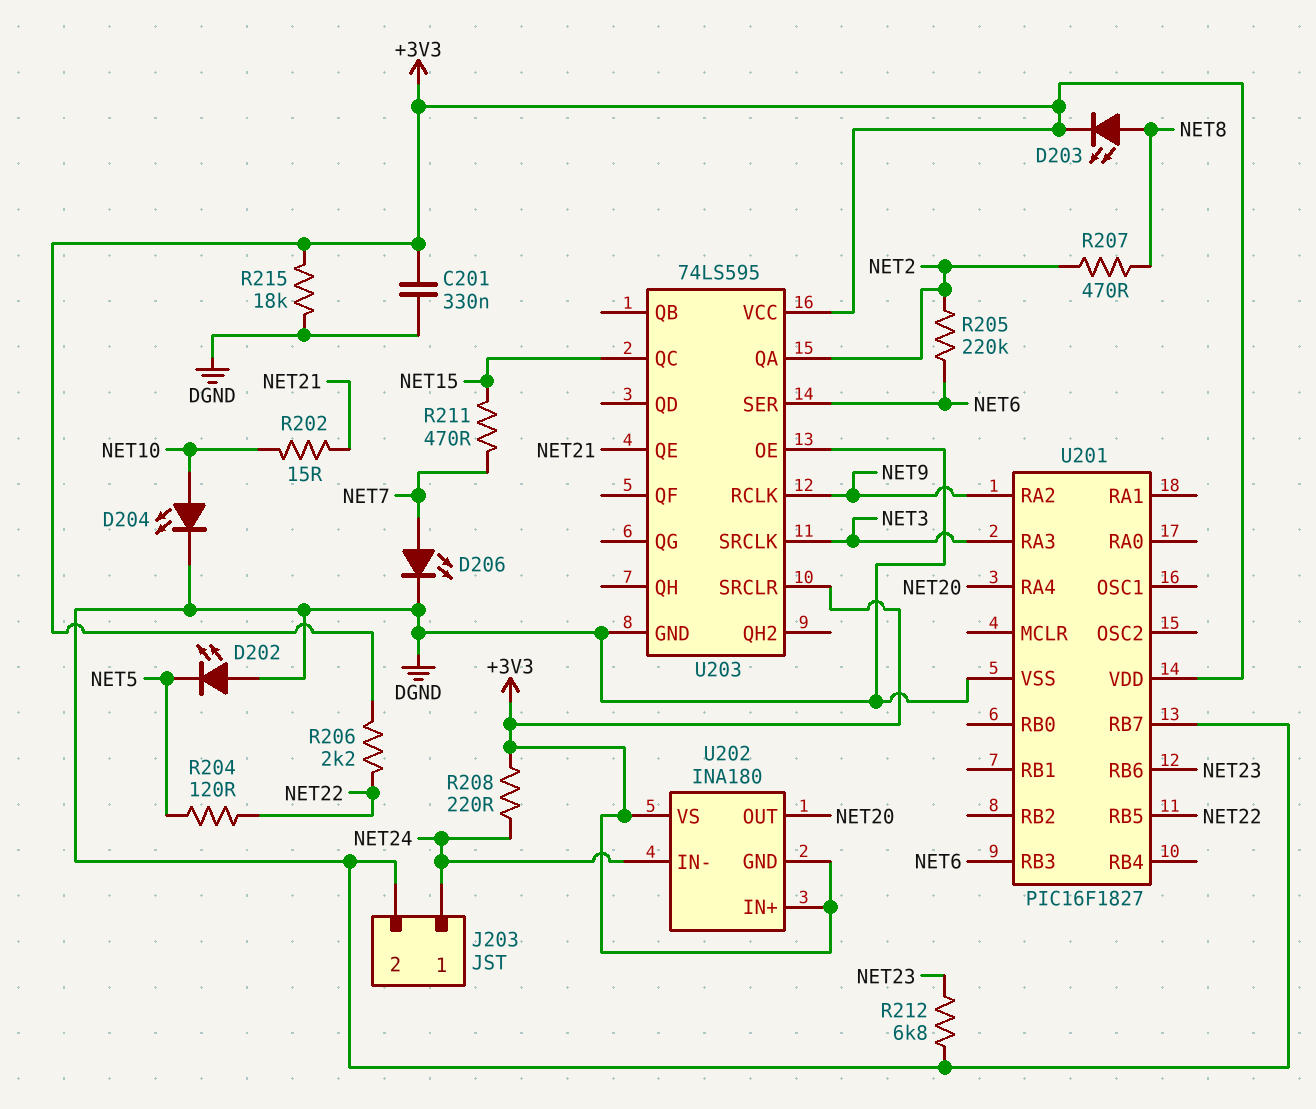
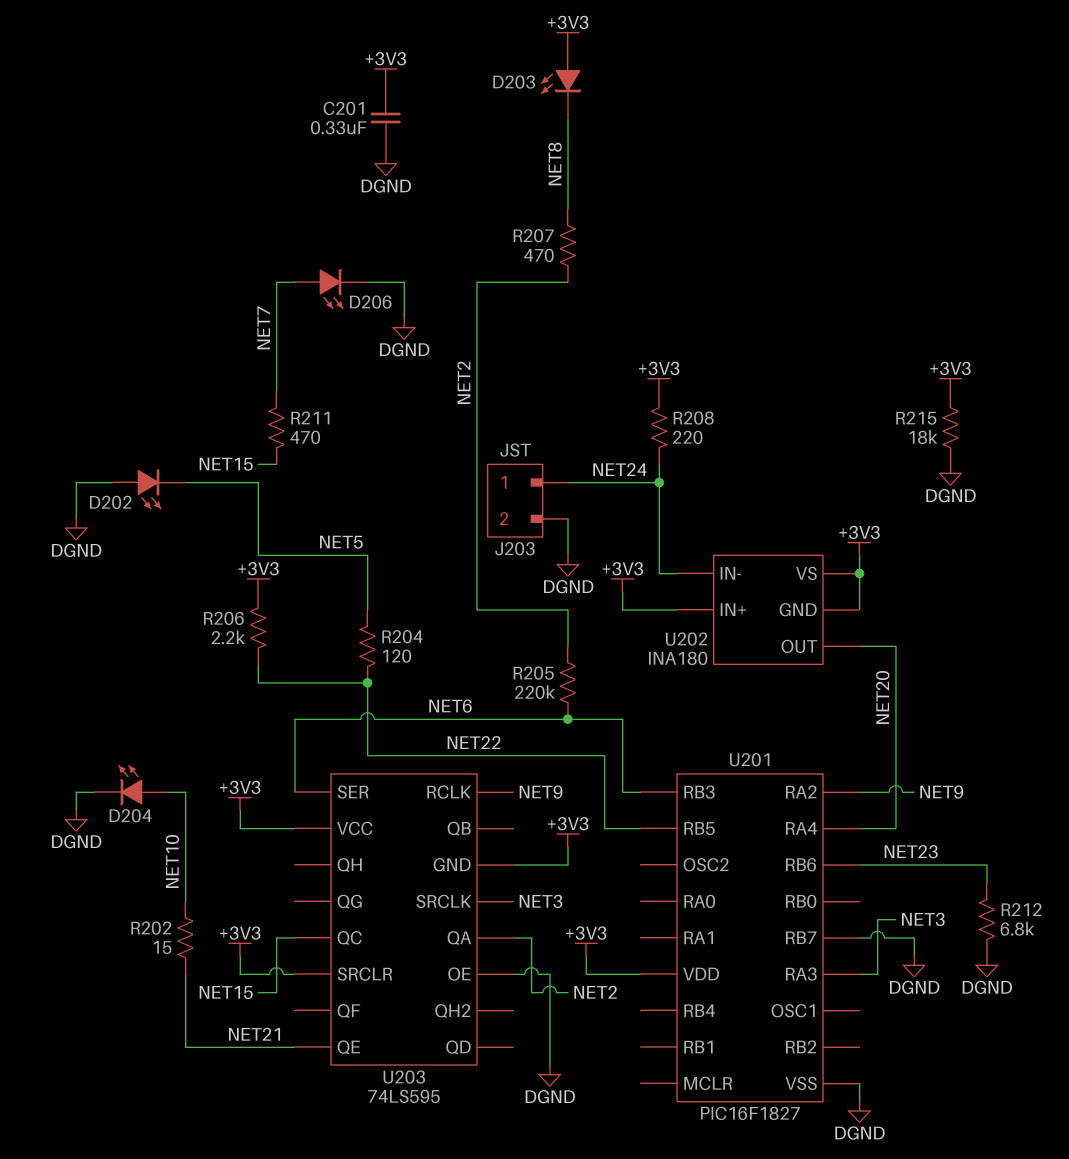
D203: LED (A NET8, K +3V3) -> LED (A +3V3, K NET8)
U203 pin GND: DGND -> +3V3

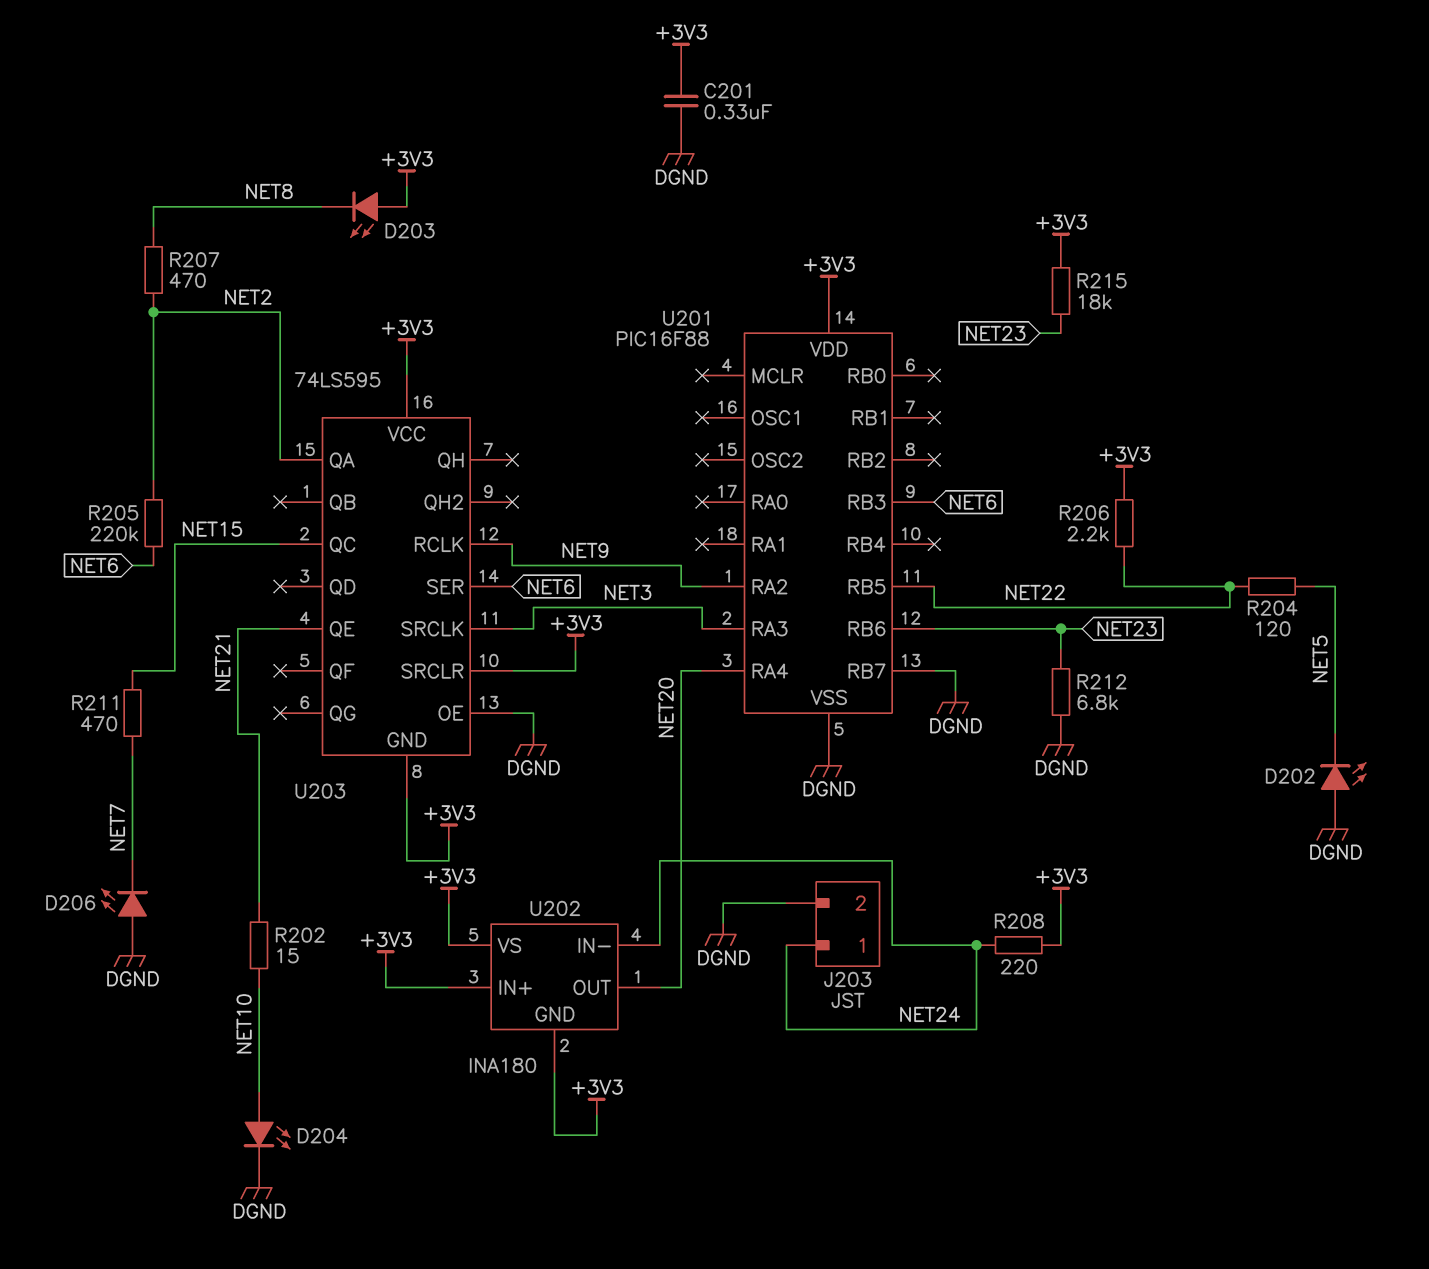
D206: LED (A NET7, K DGND) -> LED (A DGND, K NET7)
R215: 18k (+3V3, DGND) -> 18k (+3V3, NET23)
U201: PIC16F1827 -> PIC16F88

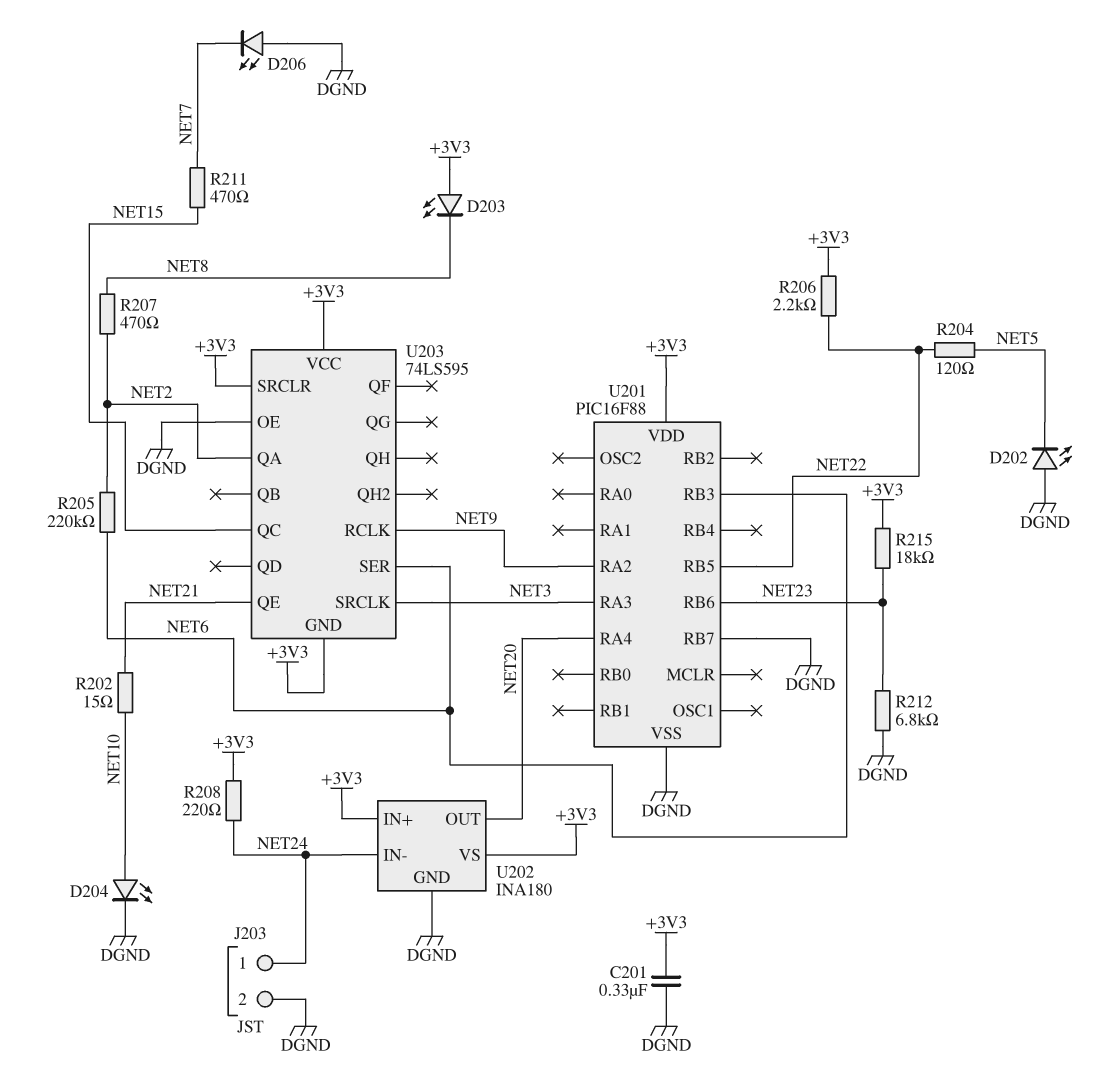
U202 pin GND: +3V3 -> DGND

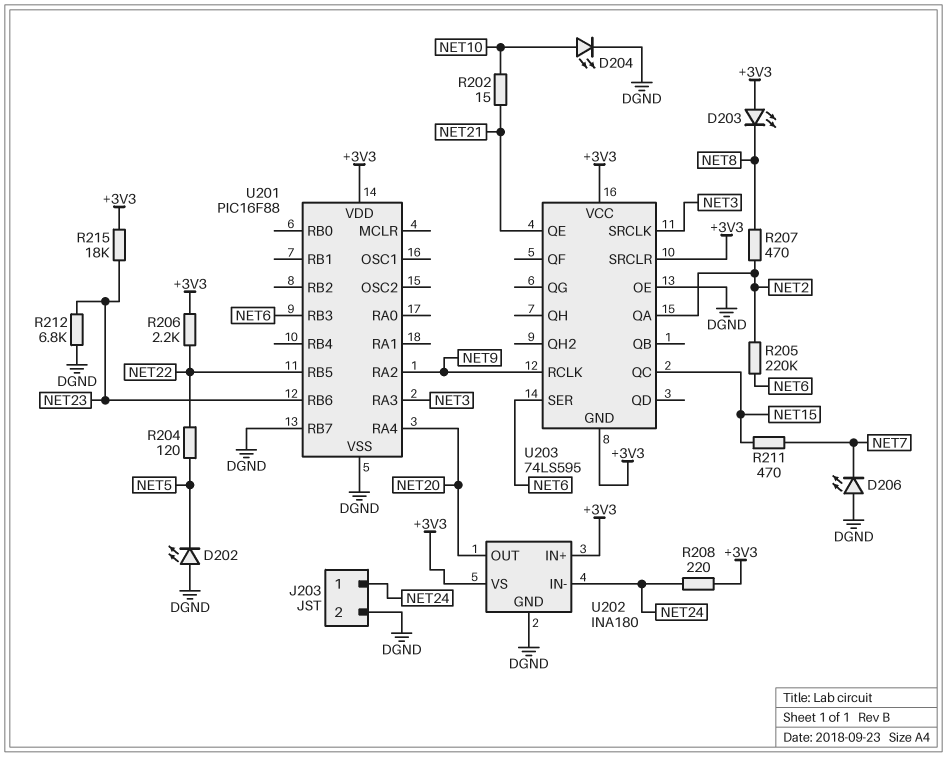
C201: 330nF (+3V3, DGND) -> none

